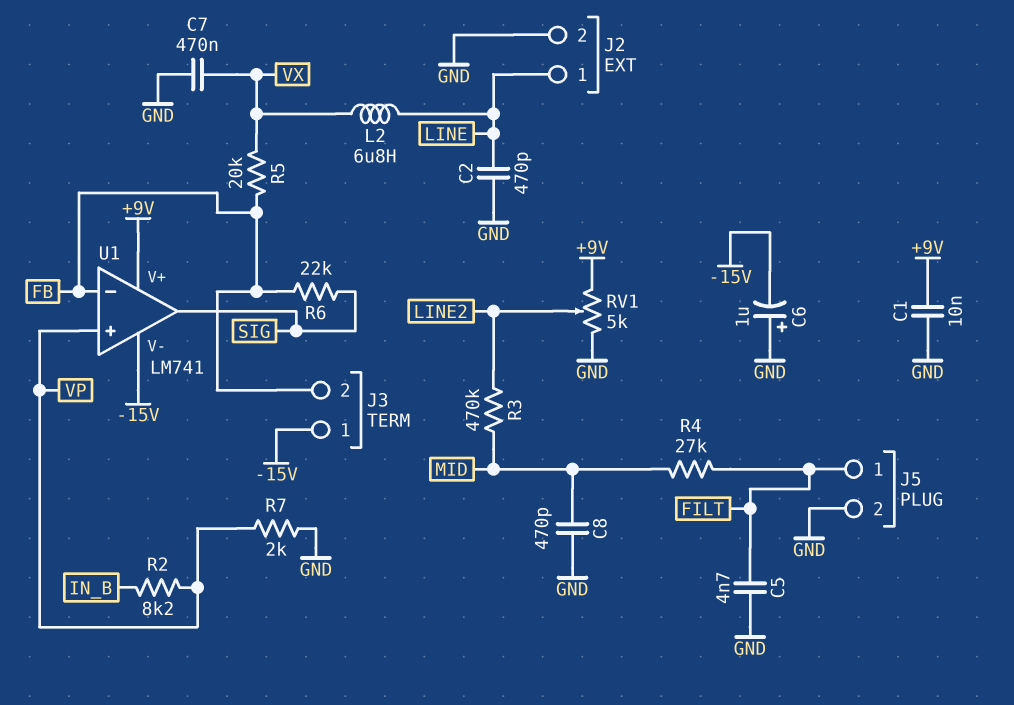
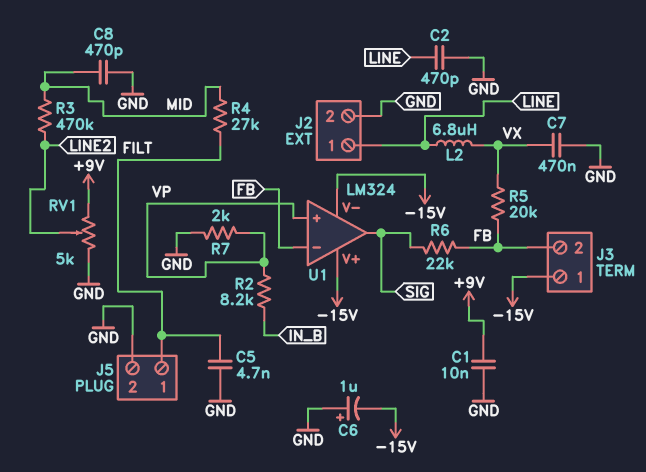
U1: LM741 -> LM324
U1 pin V+: +9V -> -15V

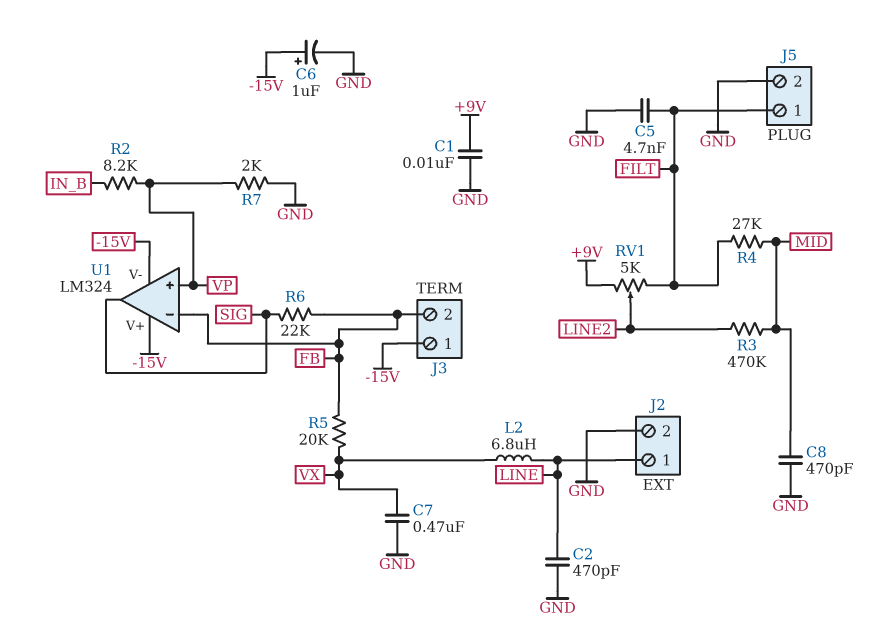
C6: 1uF (plus GND, minus -15V) -> 1uF (plus -15V, minus GND)
RV1: 5k (+9V, GND, wiper LINE2) -> 5k (+9V, FILT, wiper LINE2)

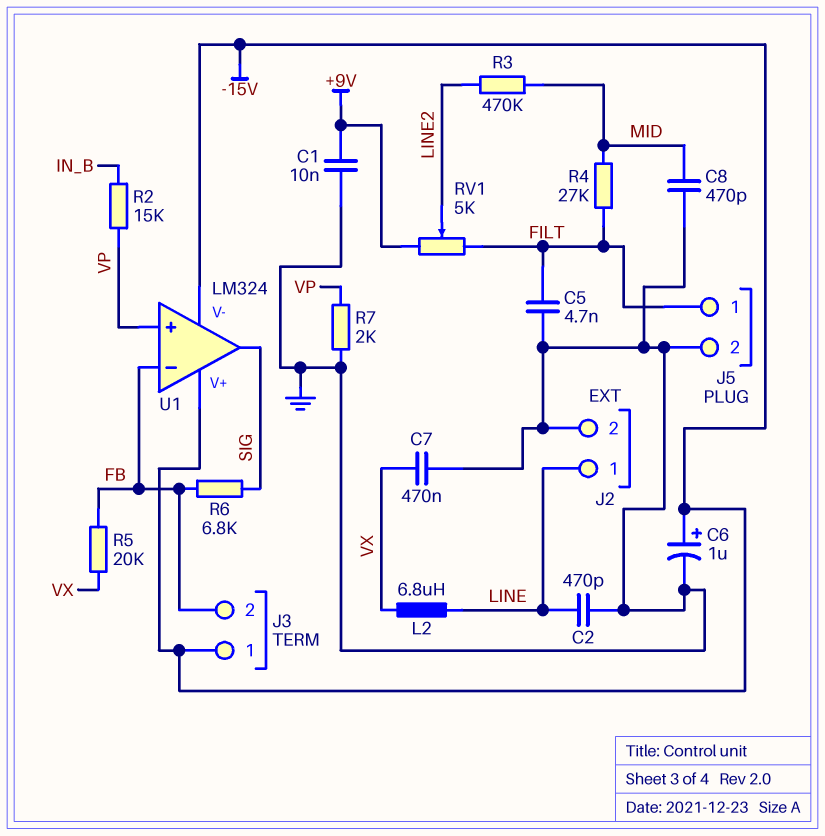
R2: 8.2k (IN_B, VP) -> 15k (IN_B, VP)
R6: 22k (FB, SIG) -> 6.8k (FB, SIG)

